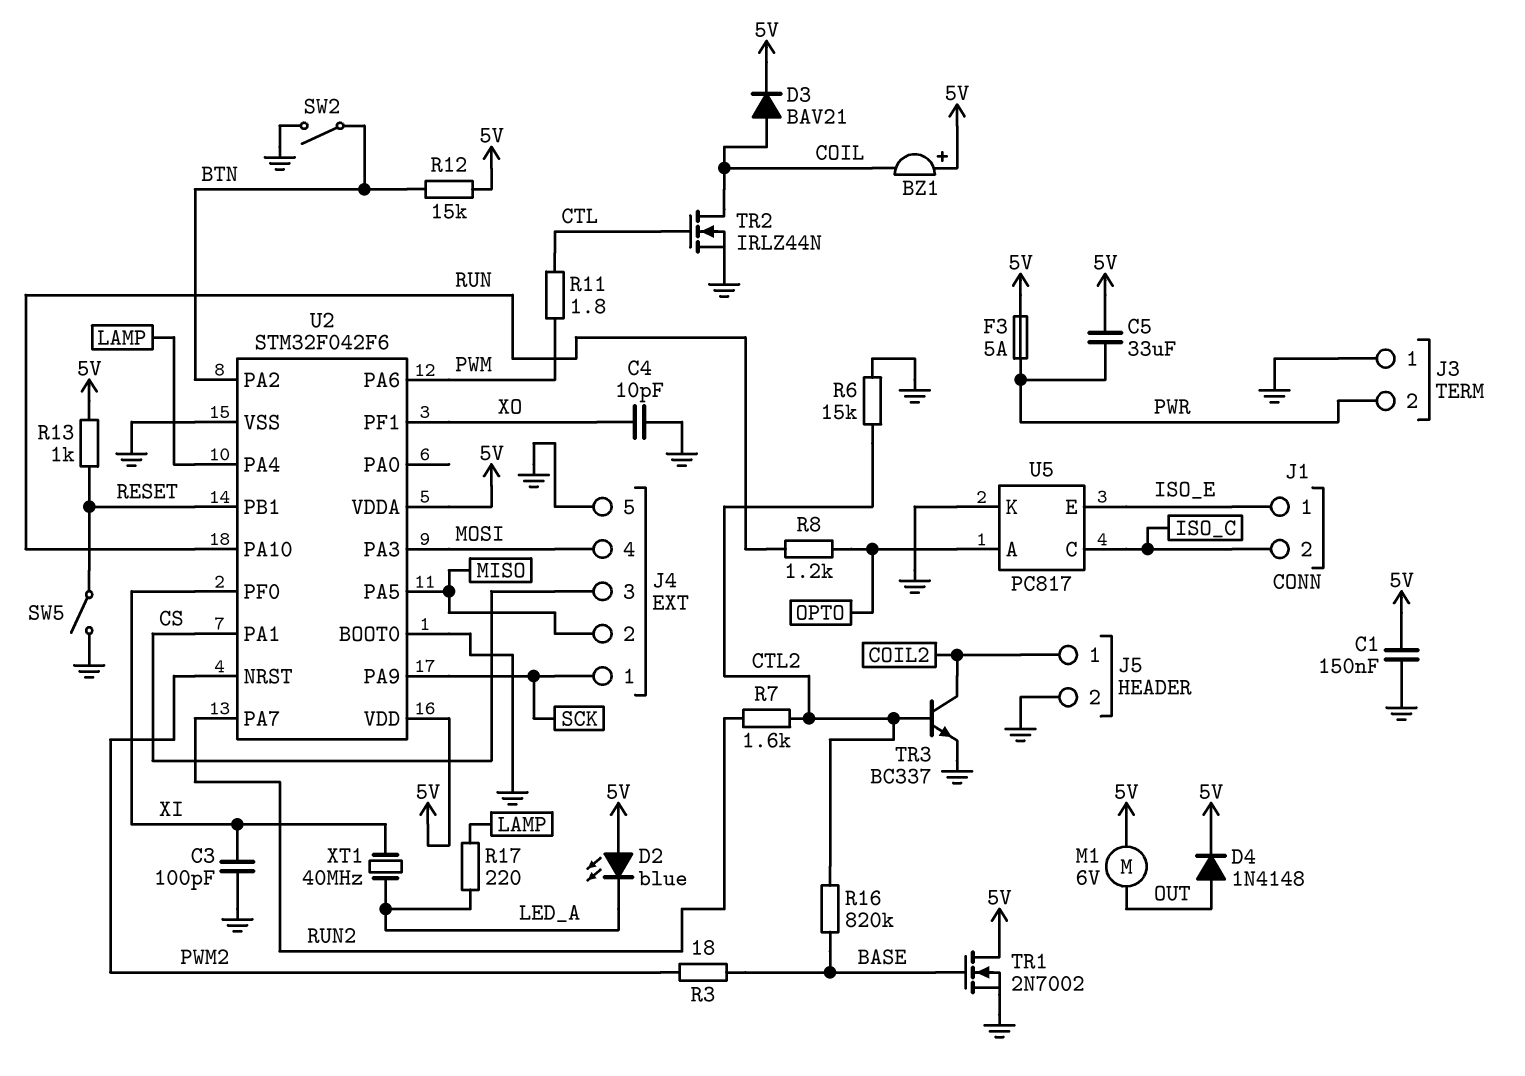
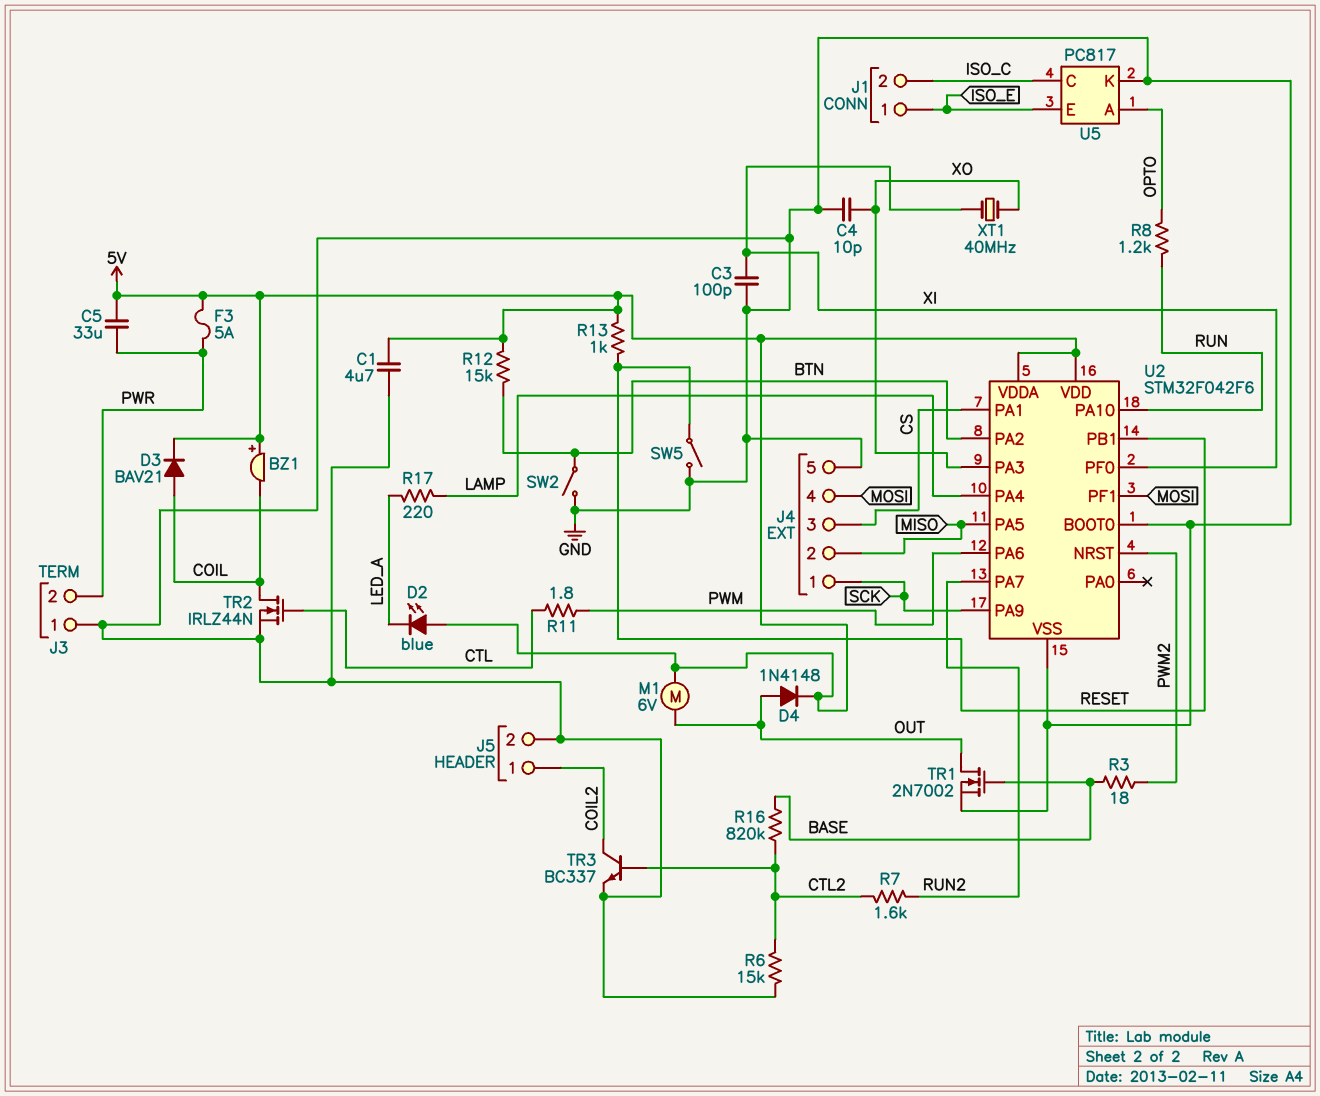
C1: 150nF (5V, GND) -> 4.7uF (5V, GND)
TR1: NMOS 2N7002 (G BASE, D 5V, S GND) -> NMOS 2N7002 (G BASE, D OUT, S GND)
U2 pin PA3: MOSI -> XO
U2 pin PF1: XO -> MOSI
XT1: 40MHz (LED_A, XI) -> 40MHz (XI, XO)

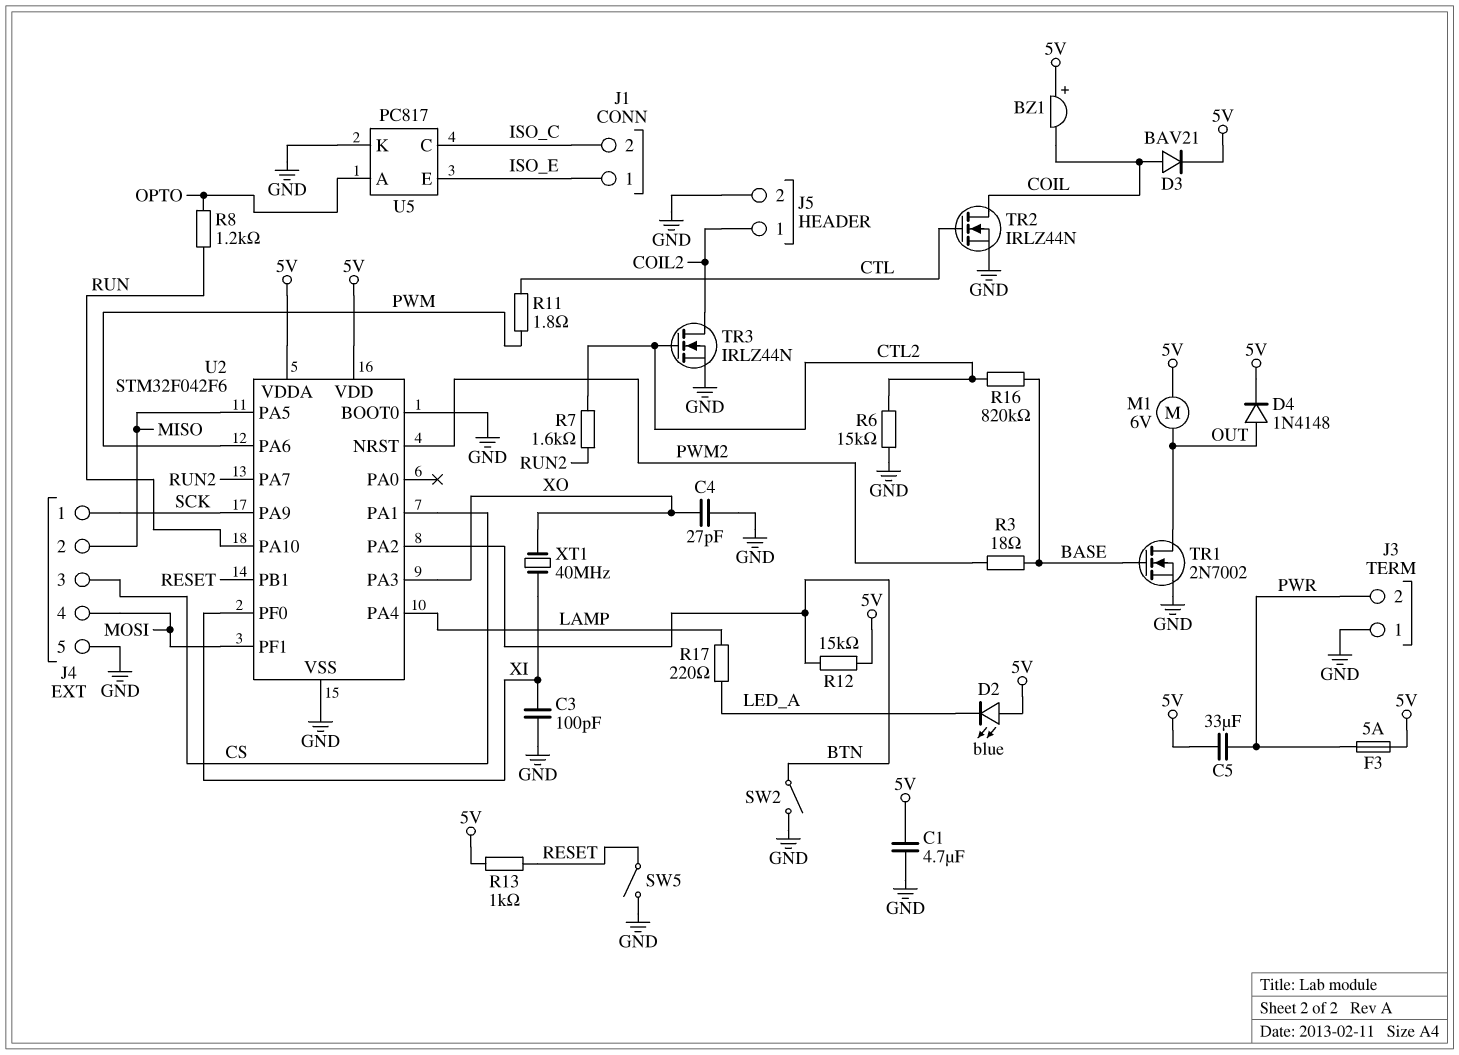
C4: 10pF (GND, XO) -> 27pF (GND, XO)
TR3: NPN BC337 (B CTL2, C COIL2, E GND) -> NMOS IRLZ44N (G CTL2, D COIL2, S GND)

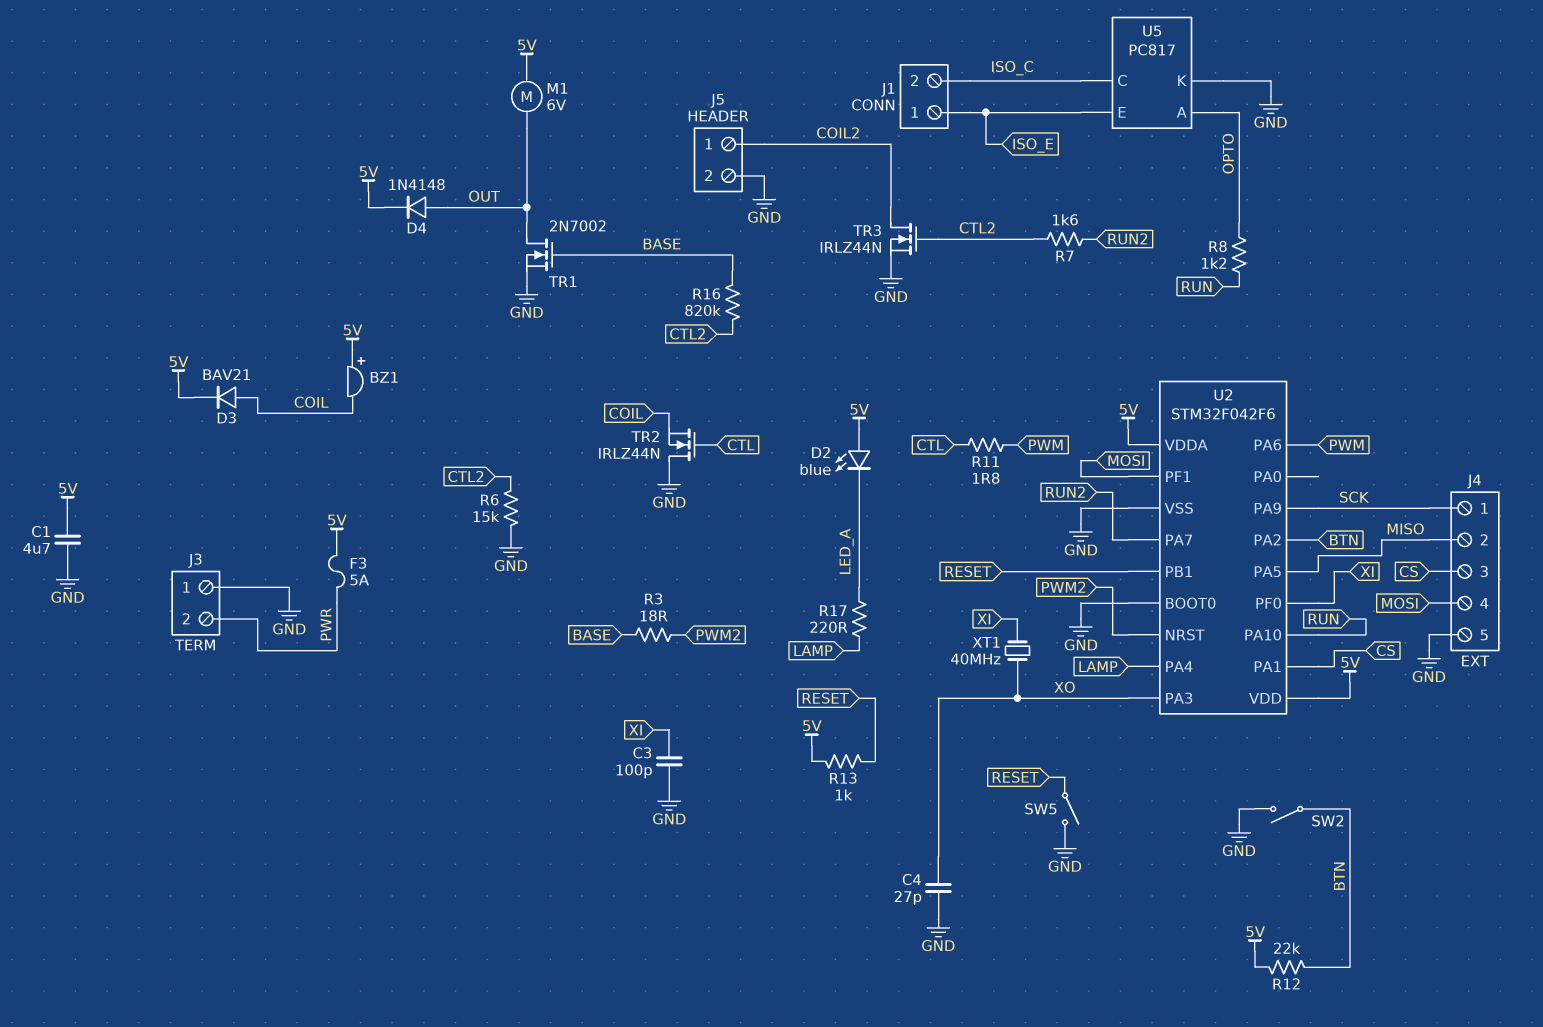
C5: 33uF (5V, PWR) -> none
R12: 15k (5V, BTN) -> 22k (5V, BTN)
TR2: NMOS IRLZ44N (G CTL, D COIL, S GND) -> NMOS IRLZ44N (G CTL, D GND, S COIL)

